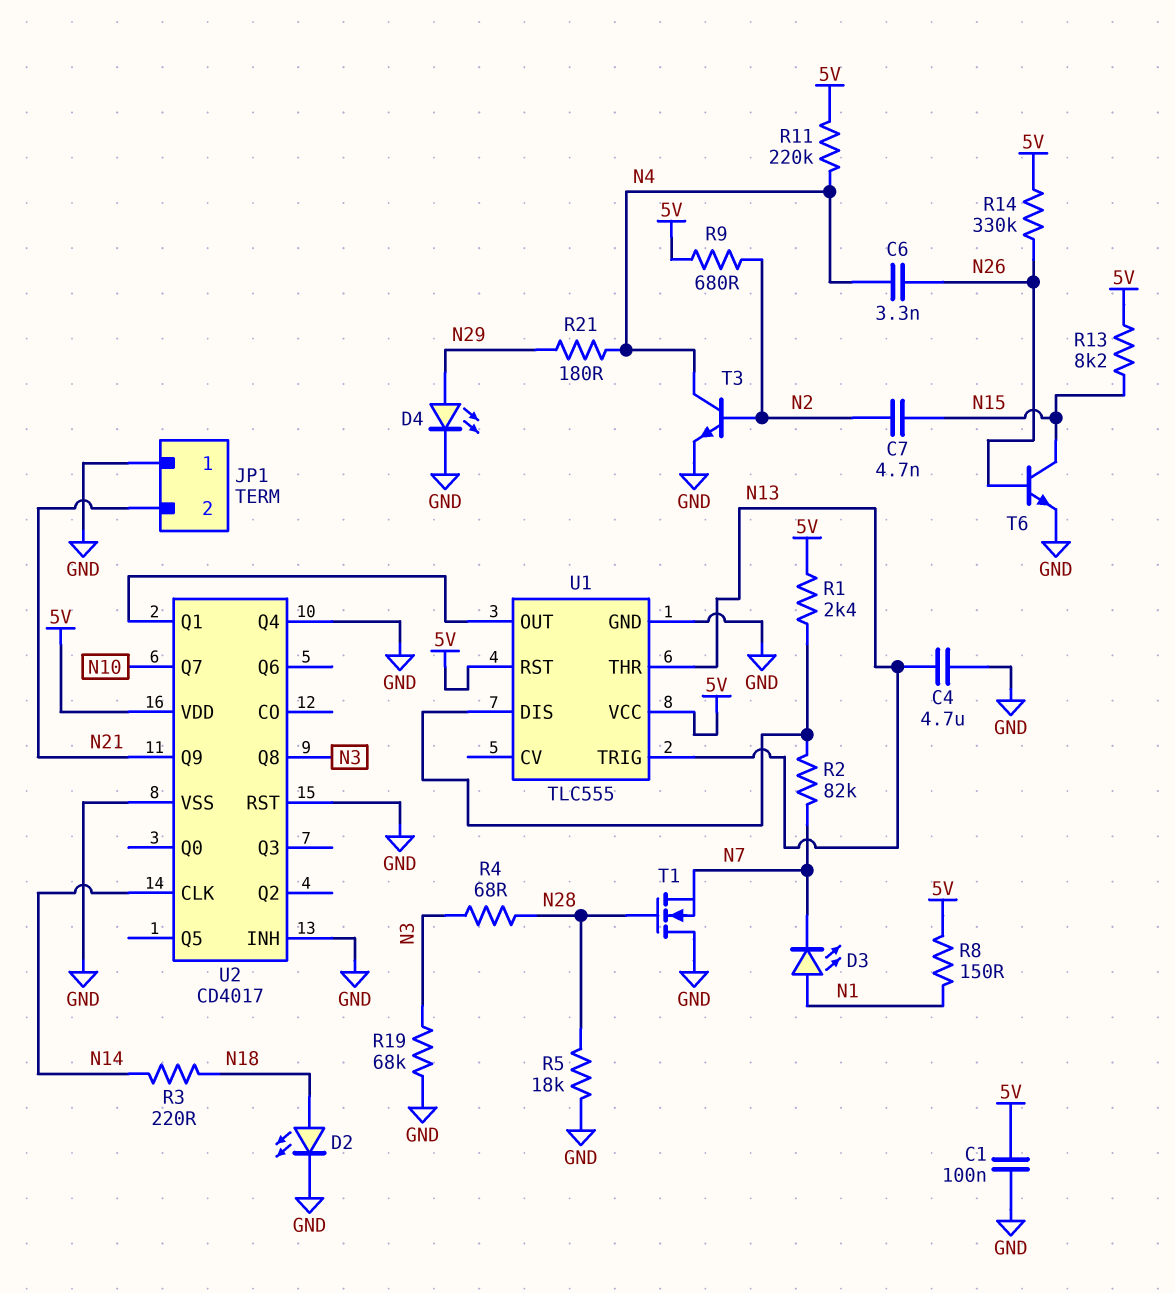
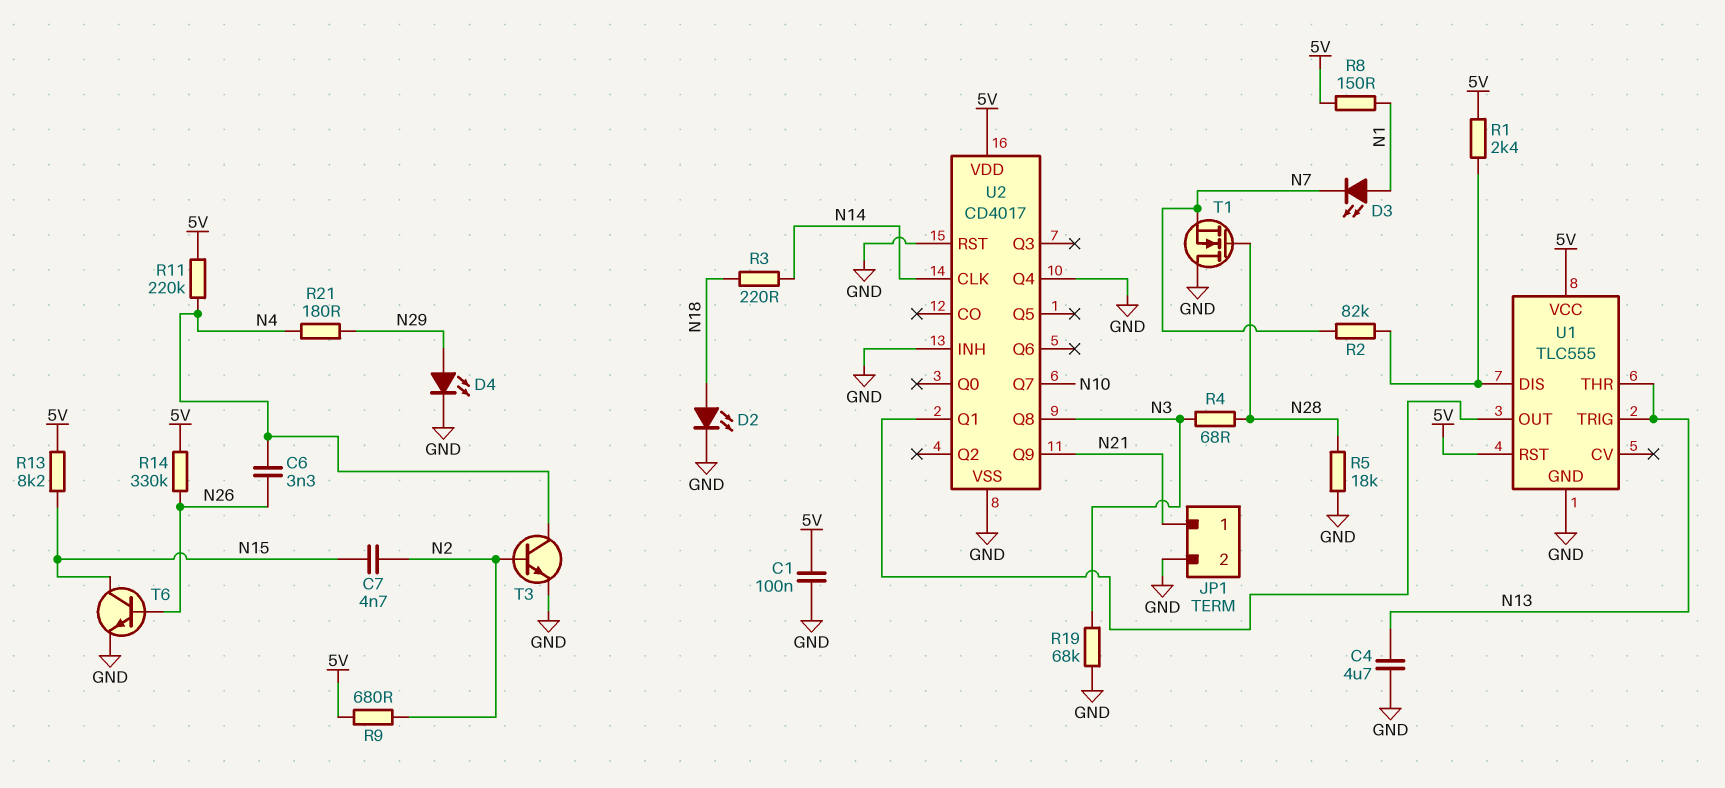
JP1 pin 1: GND -> N21
JP1 pin 2: N21 -> GND

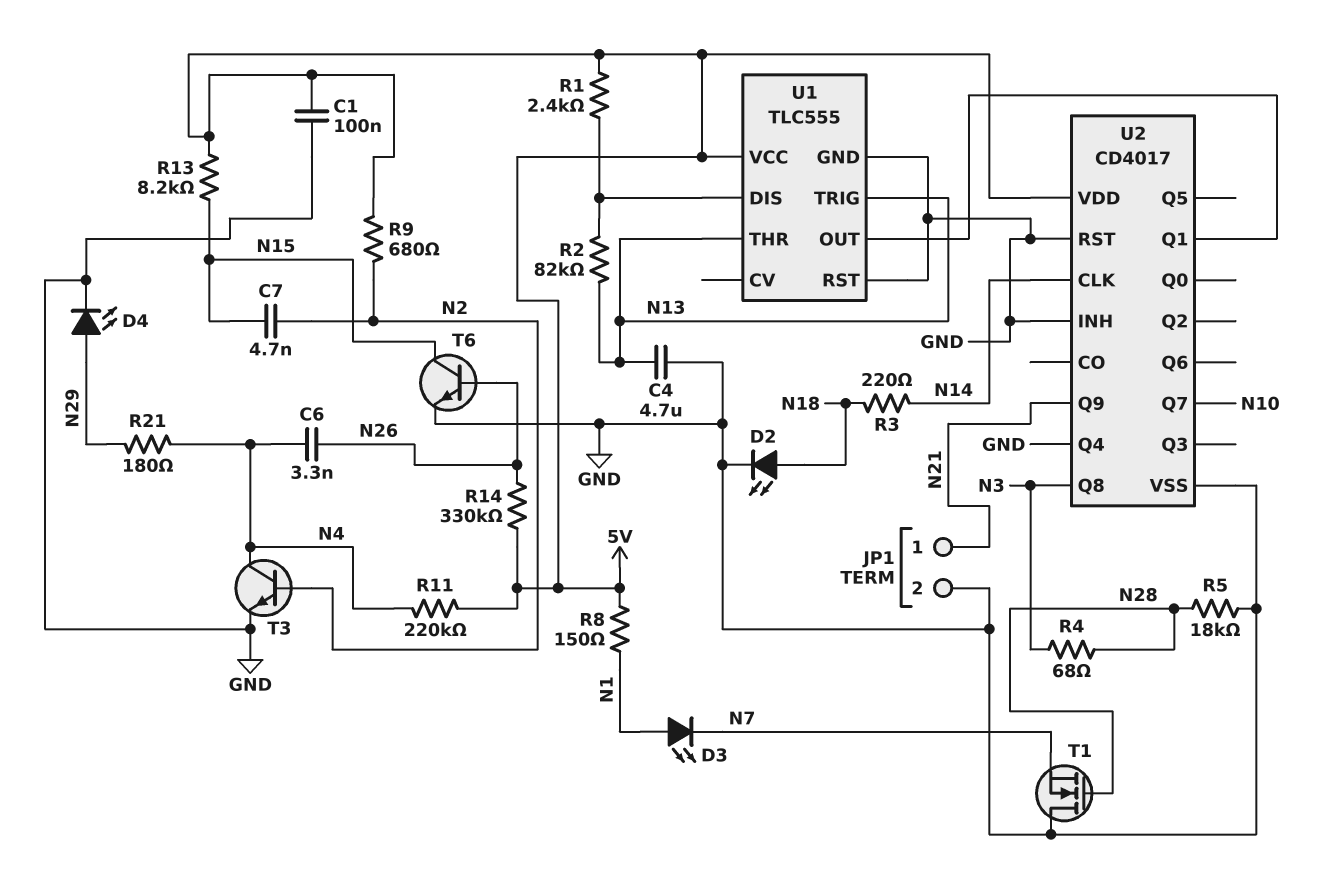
R2: 82k (N7, U1/DIS) -> 82k (N13, U1/DIS)
R19: 68k (GND, N3) -> none
U1 pin RST: 5V -> GND

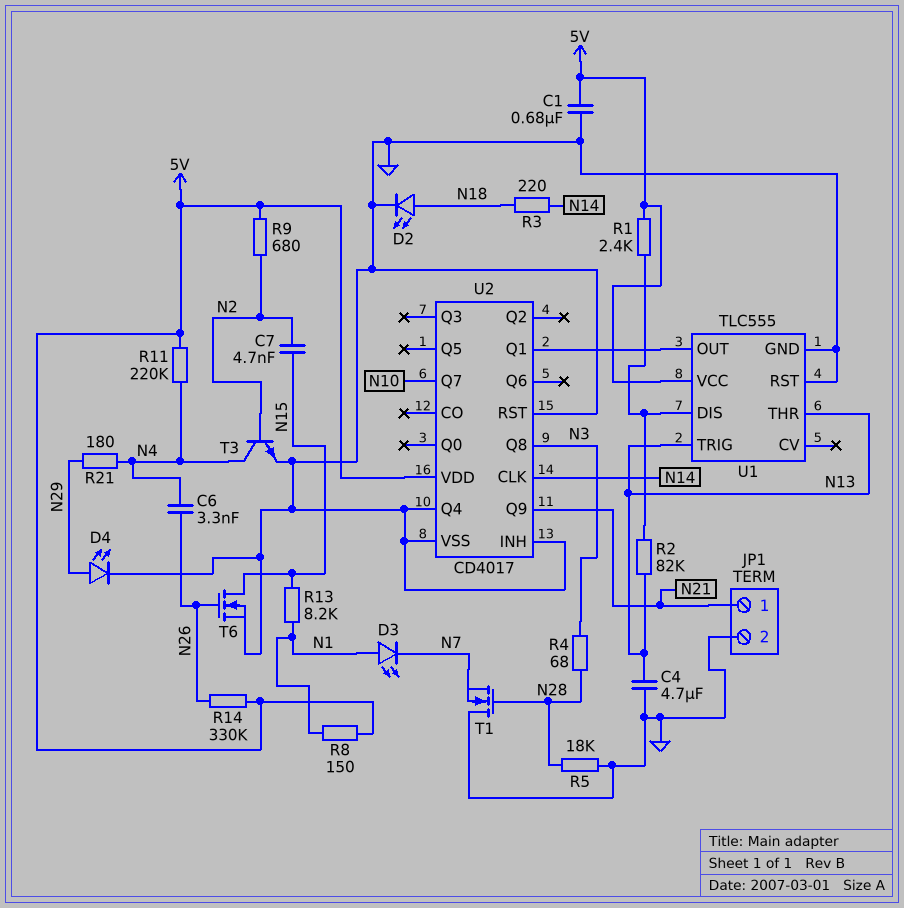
C1: 100nF (5V, GND) -> 680nF (5V, GND)
R13: 8.2k (5V, N15) -> 8.2k (N1, N15)
T6: NPN (B N26, C N15, E GND) -> NMOS (G N26, D N15, S GND)

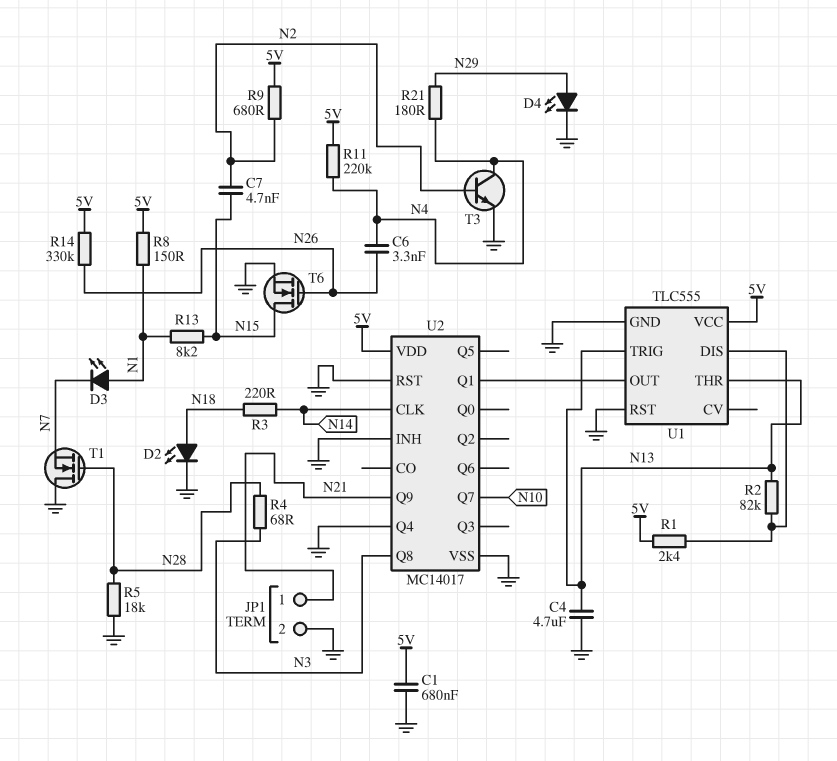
U2: CD4017 -> MC14017

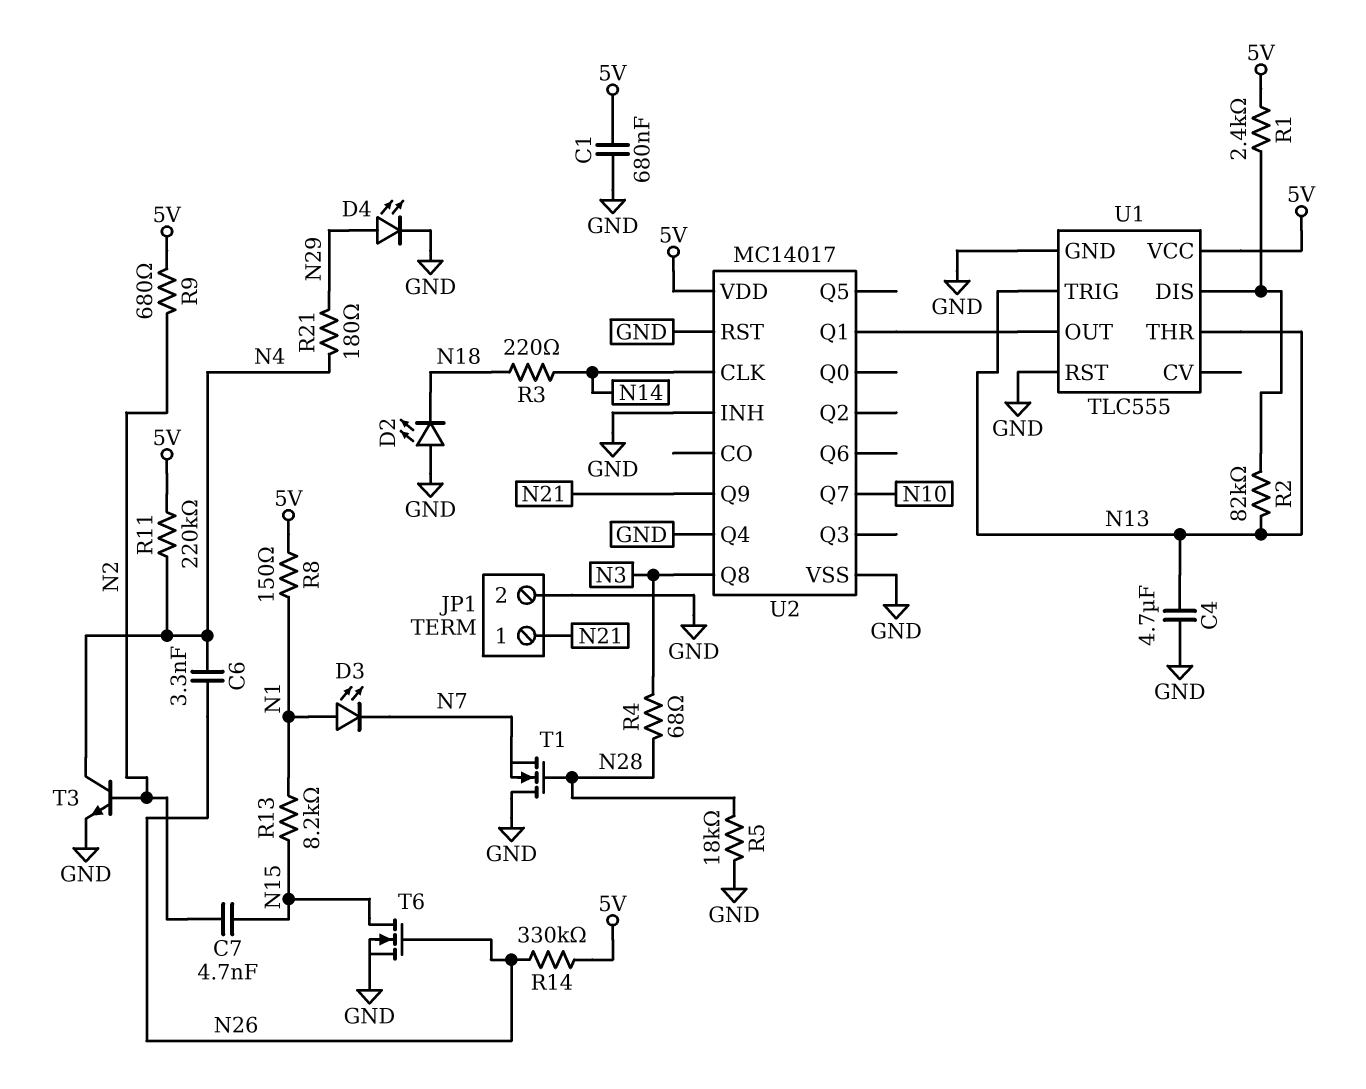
D2: LED (A N18, K GND) -> LED (A GND, K N18)

